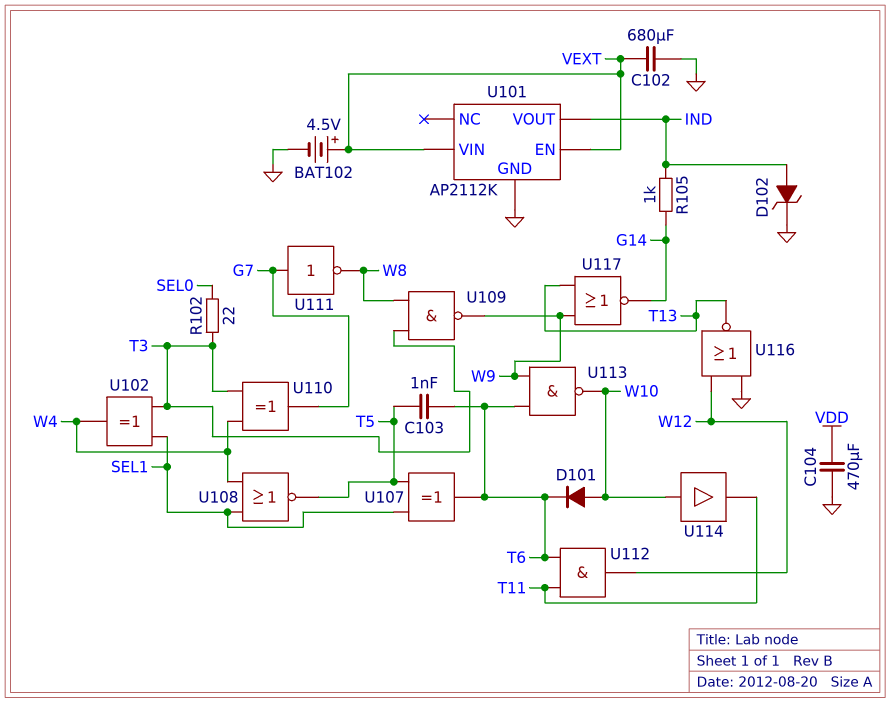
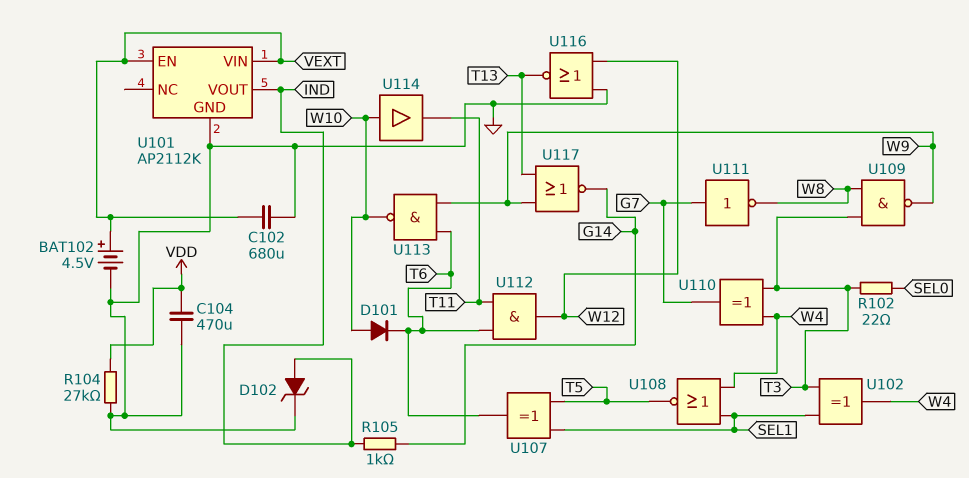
C103: 1nF (T5, T6) -> none
R104: none -> 27k (GND, VDD)

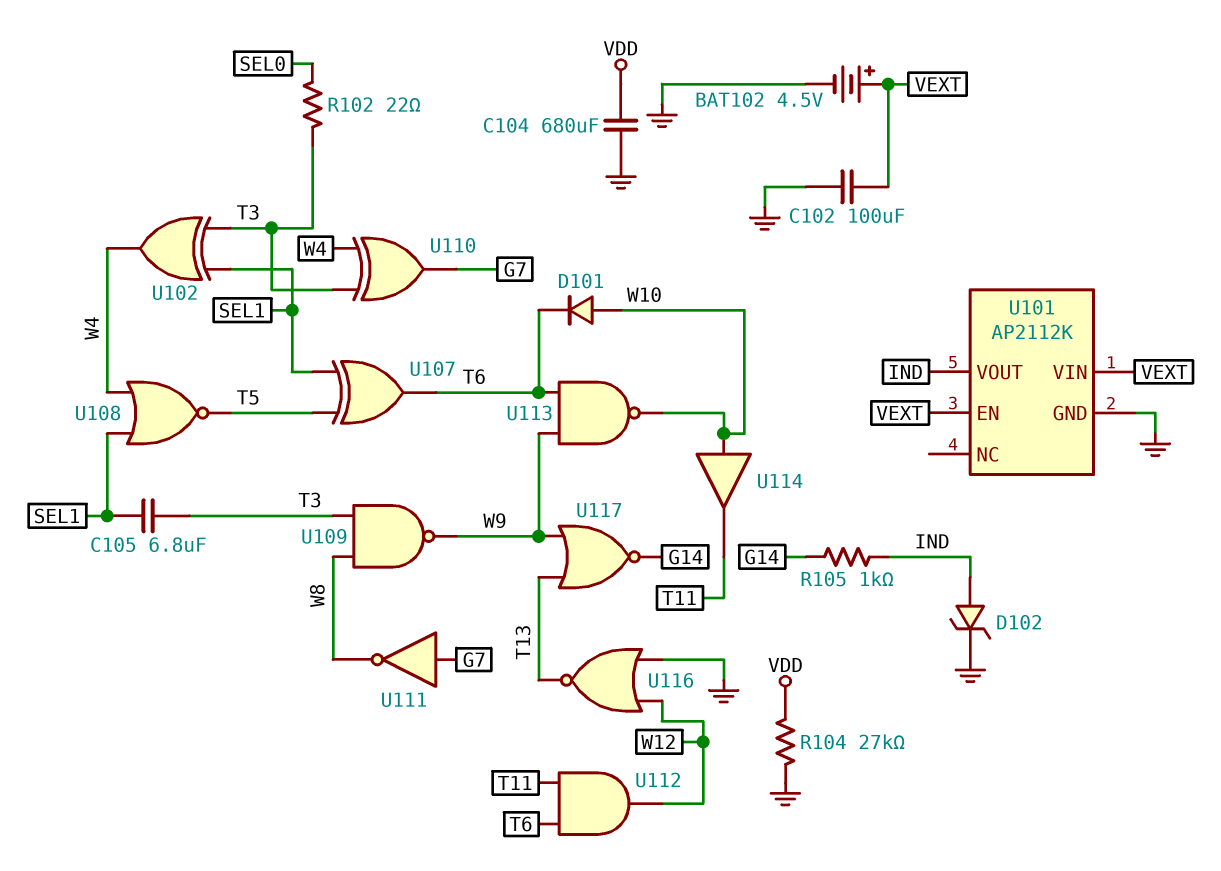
C102: 680uF (GND, VEXT) -> 100uF (GND, VEXT)
C104: 470uF (GND, VDD) -> 680uF (GND, VDD)
C105: none -> 6.8uF (SEL1, T3)

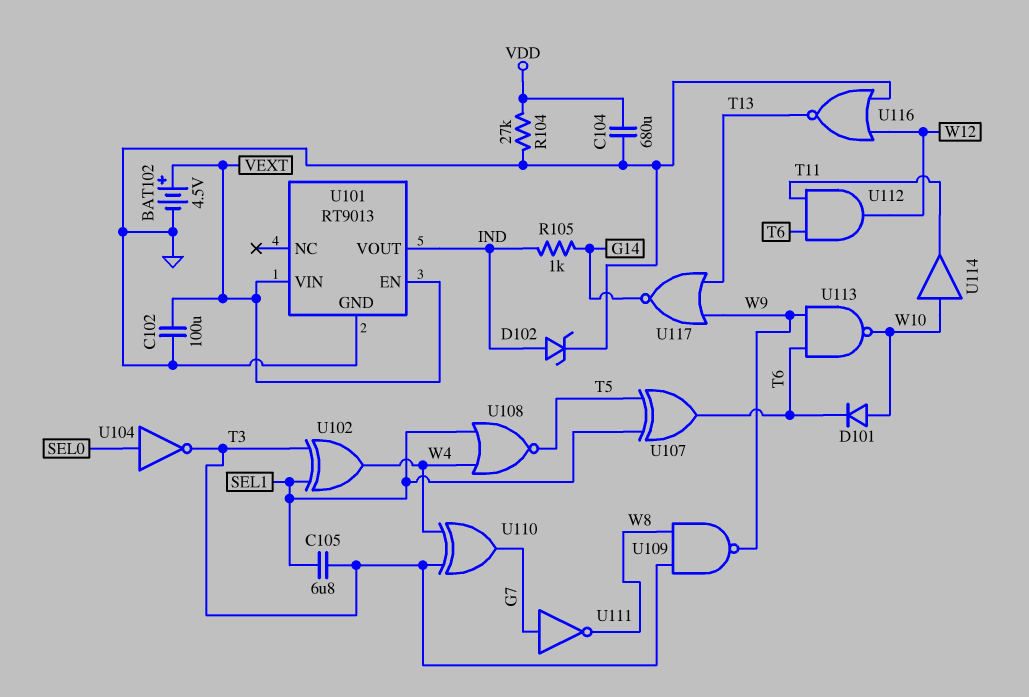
R102: 22 (SEL0, T3) -> none
U101: AP2112K -> RT9013
U104: none -> NOT (in SEL0, out T3)

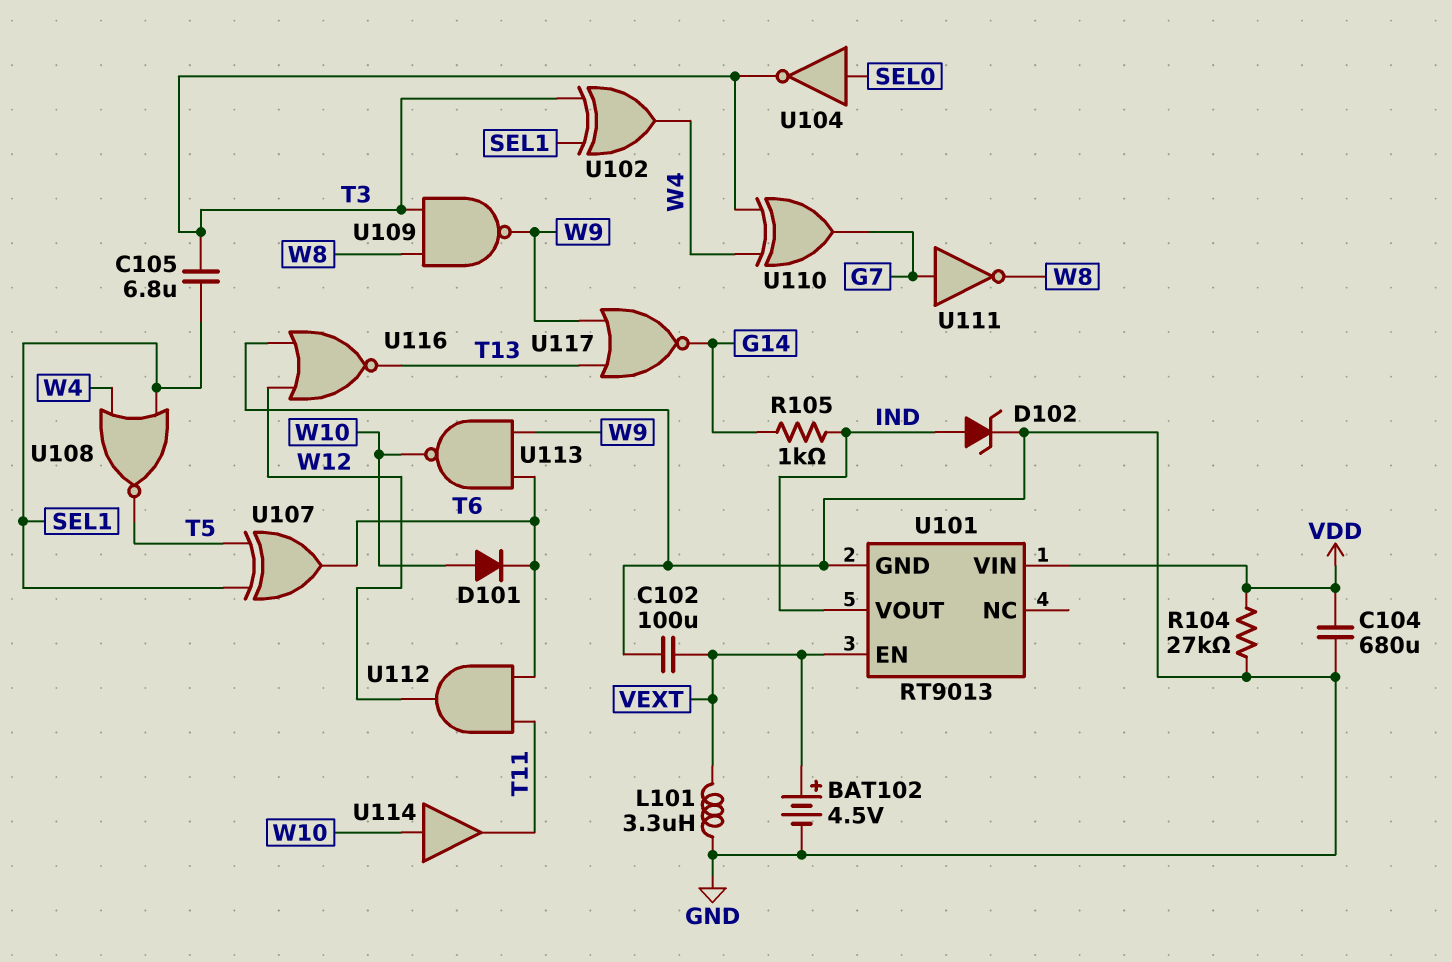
L101: none -> 3.3uH (GND, VEXT)
U101 pin VIN: VEXT -> VDD

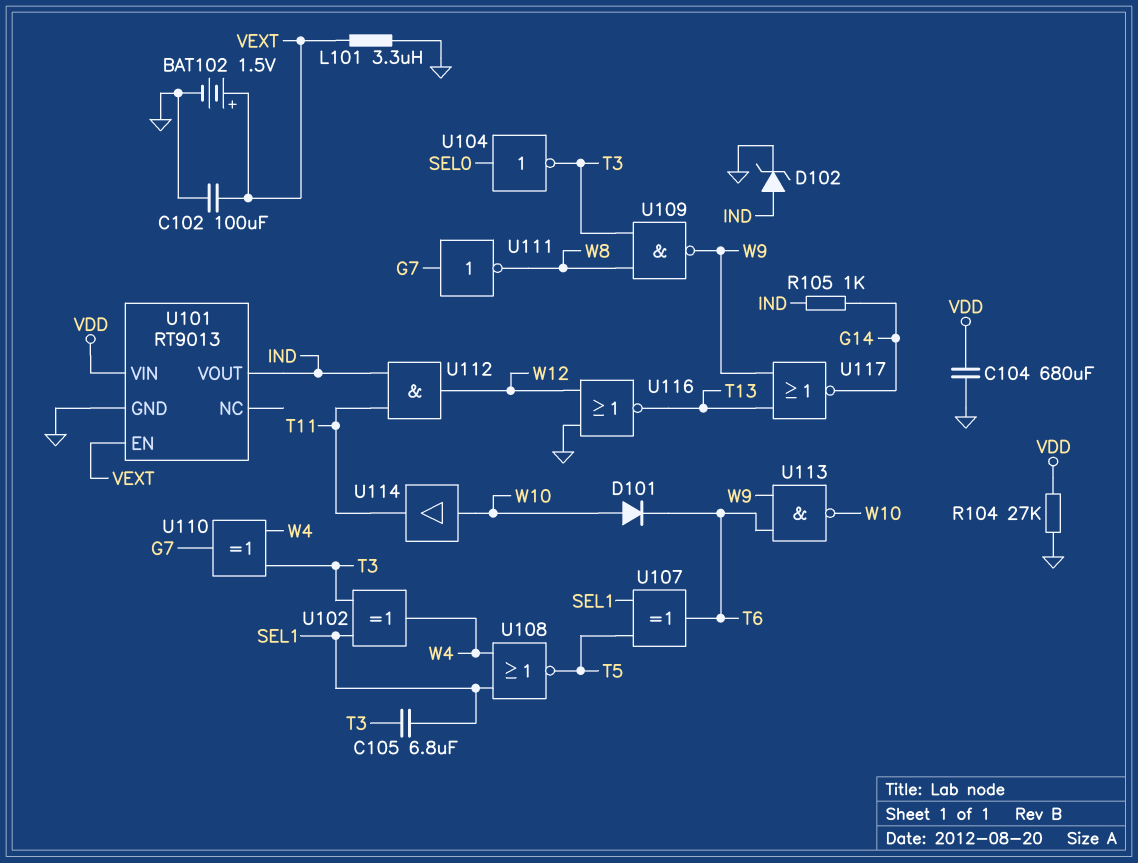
BAT102: 4.5V (plus VEXT, minus GND) -> 1.5V (plus VEXT, minus GND)
U112: AND (in T6, in T11, out W12) -> AND (in IND, in T11, out W12)

